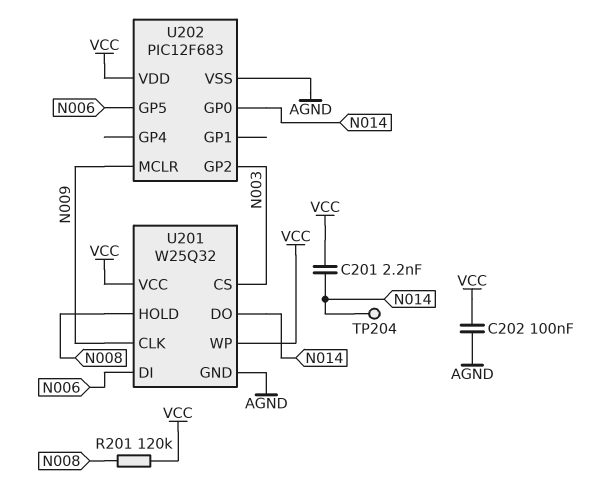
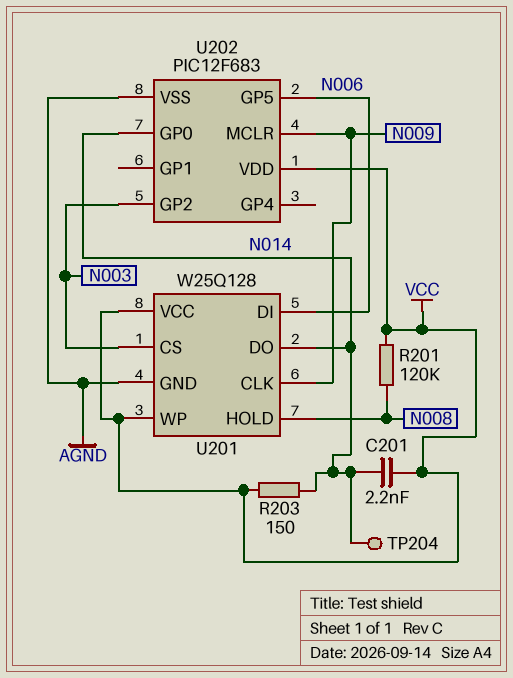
C202: 100nF (AGND, VCC) -> none
R203: none -> 150 (N014, VCC)
U201: W25Q32 -> W25Q128

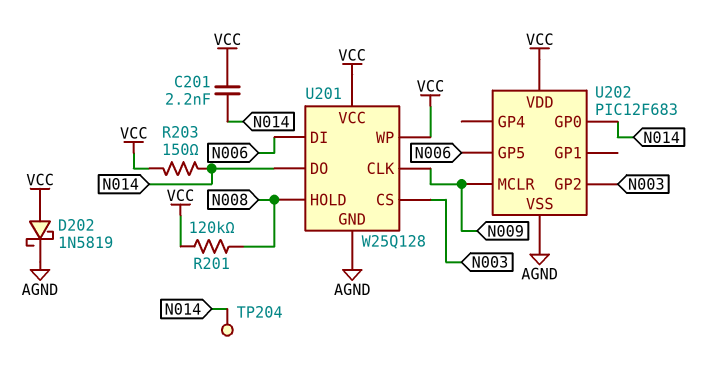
D202: none -> schottky 1N5819 (A VCC, K AGND)

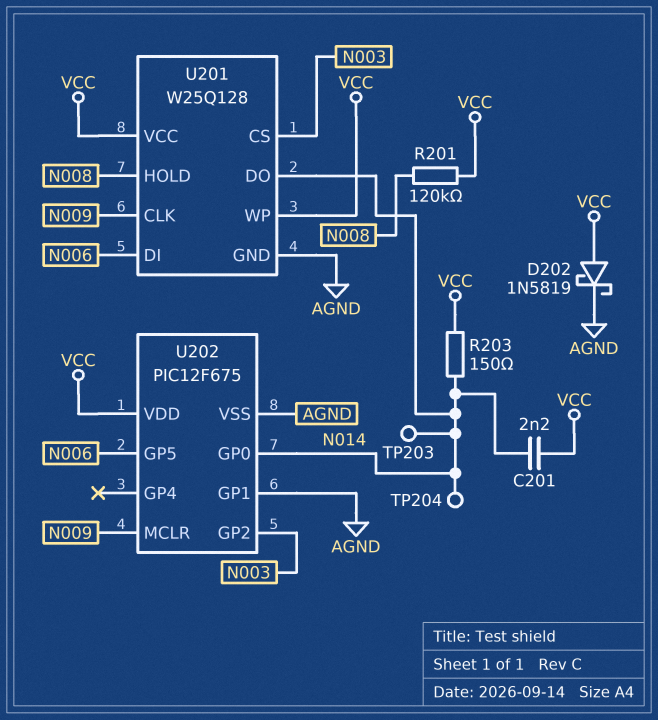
TP203: none -> test point (N014)
U202: PIC12F683 -> PIC12F675
U202 pin GP1: none -> AGND

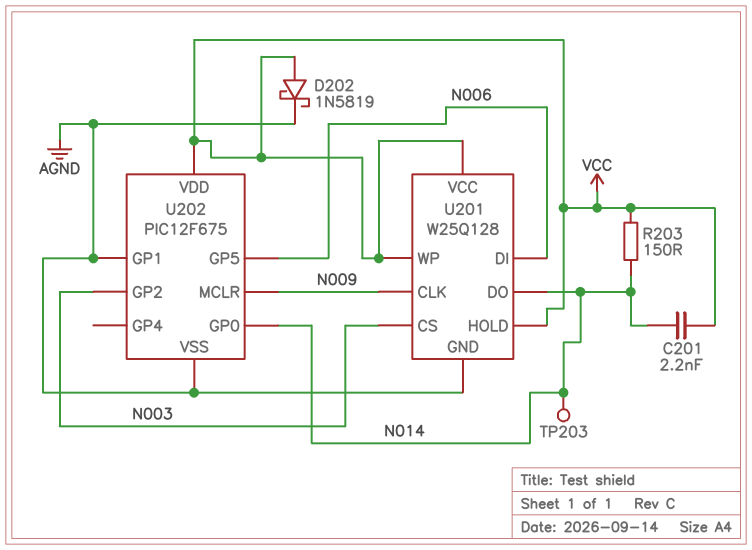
R201: 120k (N008, VCC) -> none
TP204: test point (N014) -> none
U201 pin HOLD: N008 -> VCC

